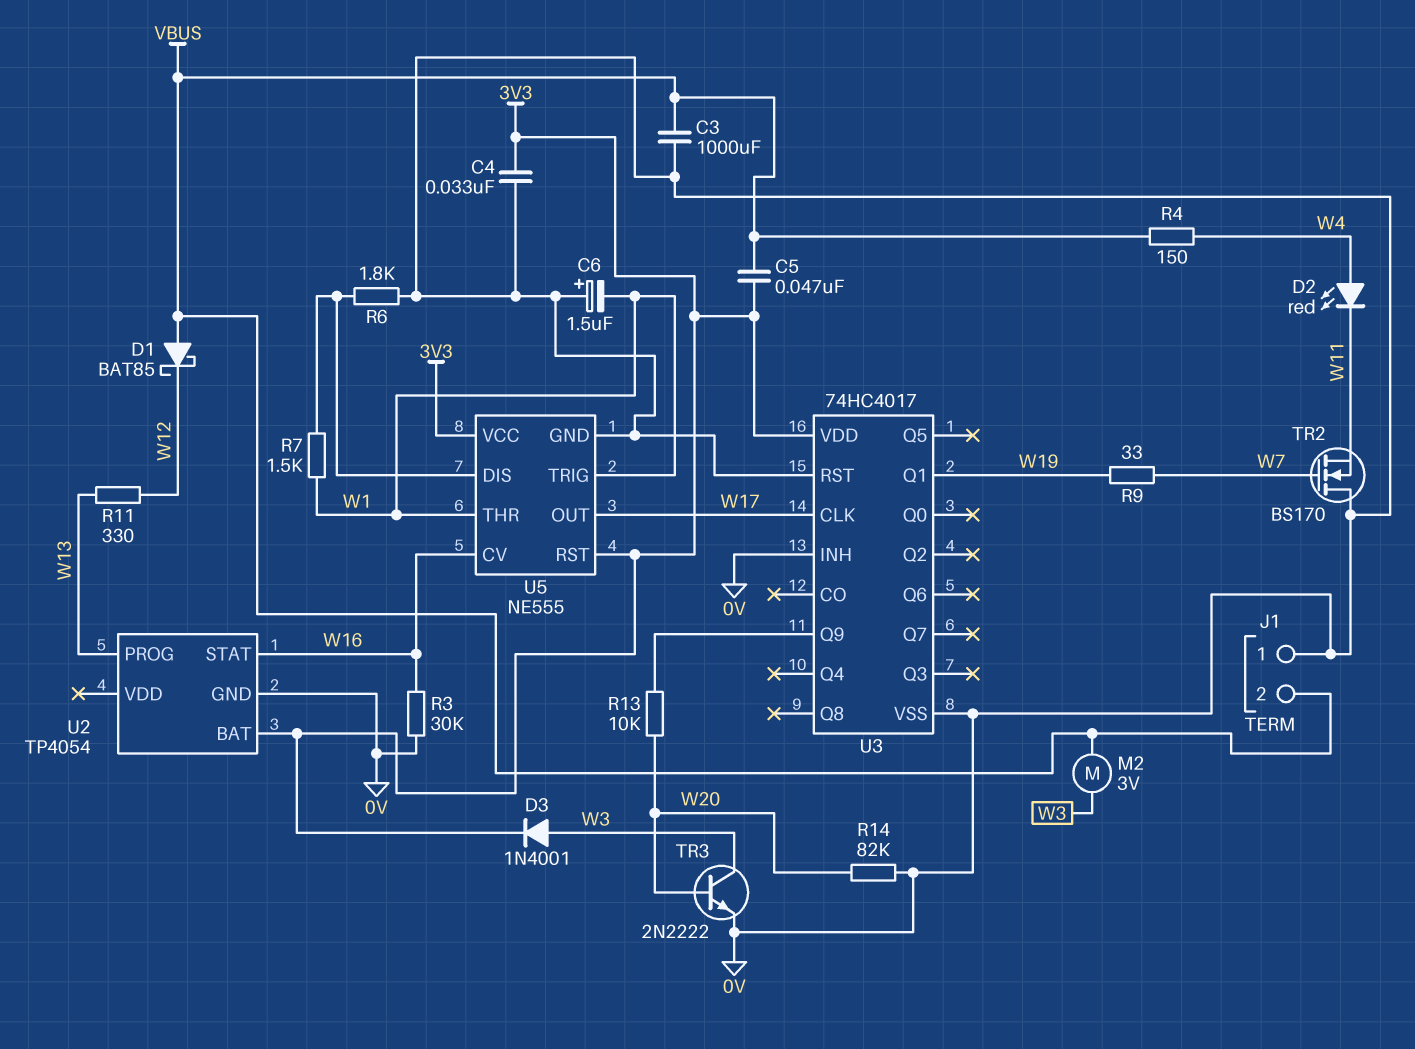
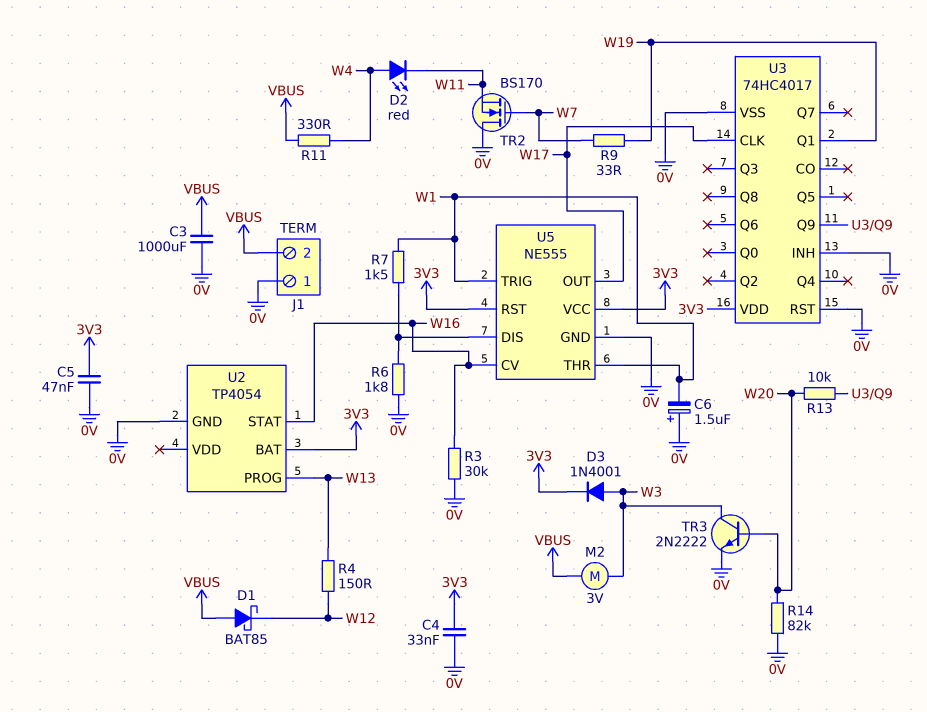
C5: 47nF (3V3, VBUS) -> 47nF (0V, 3V3)
R4: 150 (VBUS, W4) -> 150 (W12, W13)
R11: 330 (W12, W13) -> 330 (VBUS, W4)

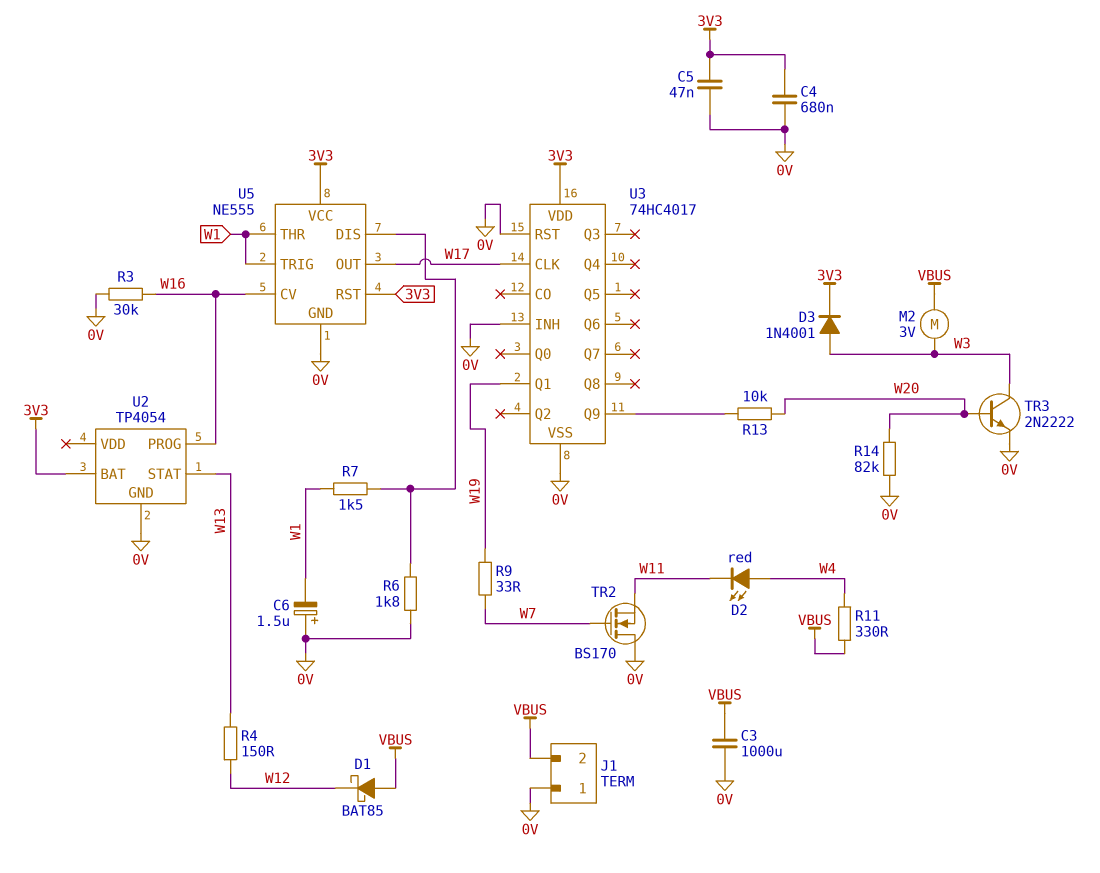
C4: 33nF (0V, 3V3) -> 680nF (0V, 3V3)
U2 pin PROG: W13 -> W16
U2 pin STAT: W16 -> W13

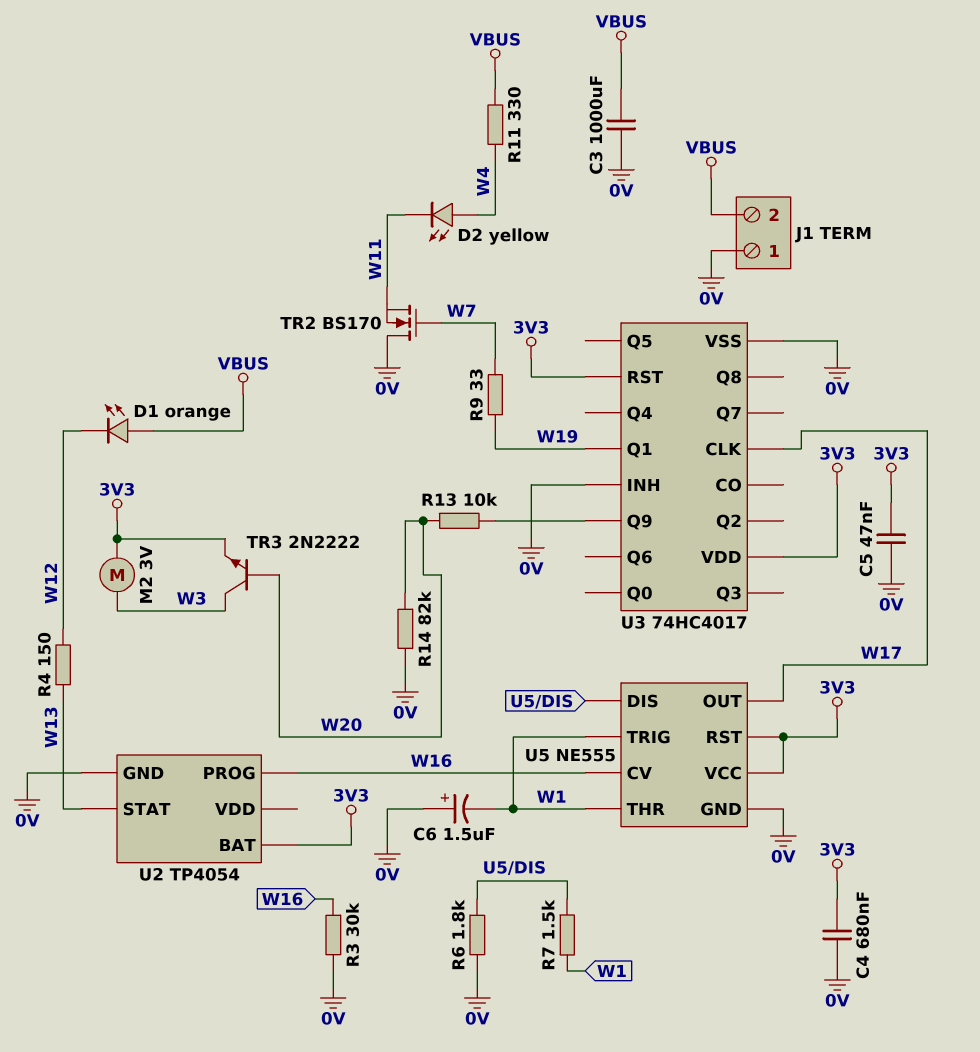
D1: schottky BAT85 (A VBUS, K W12) -> LED orange (A VBUS, K W12)
D2: LED red (A W4, K W11) -> LED yellow (A W4, K W11)
D3: diode 1N4001 (A W3, K 3V3) -> none
M2: motor 3V (VBUS, W3) -> motor 3V (3V3, W3)
TR3: NPN 2N2222 (B W20, C W3, E 0V) -> NPN 2N2222 (B W20, C W3, E 3V3)
U3 pin RST: 0V -> 3V3

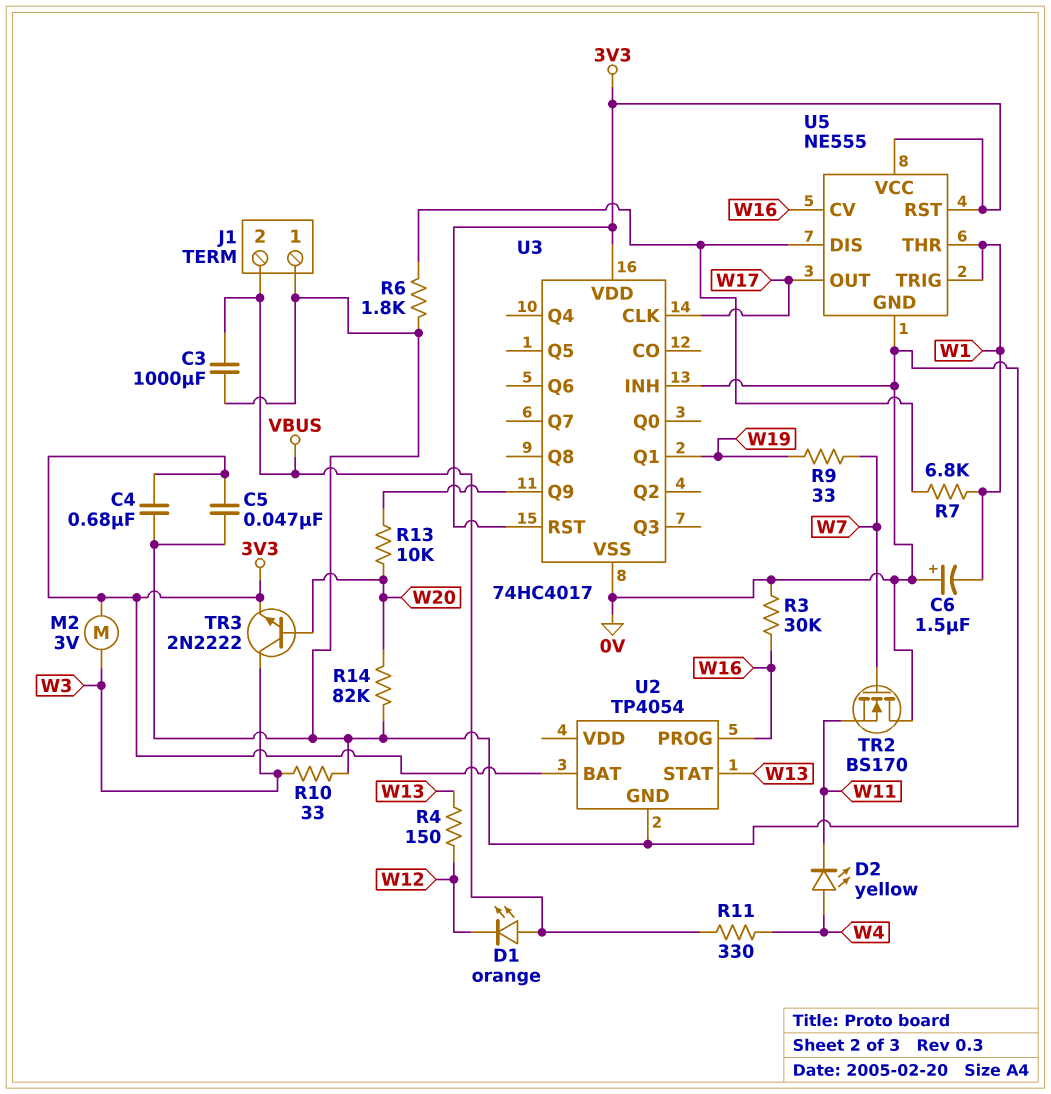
R7: 1.5k (U5/DIS, W1) -> 6.8k (U5/DIS, W1)
R10: none -> 33 (0V, W3)

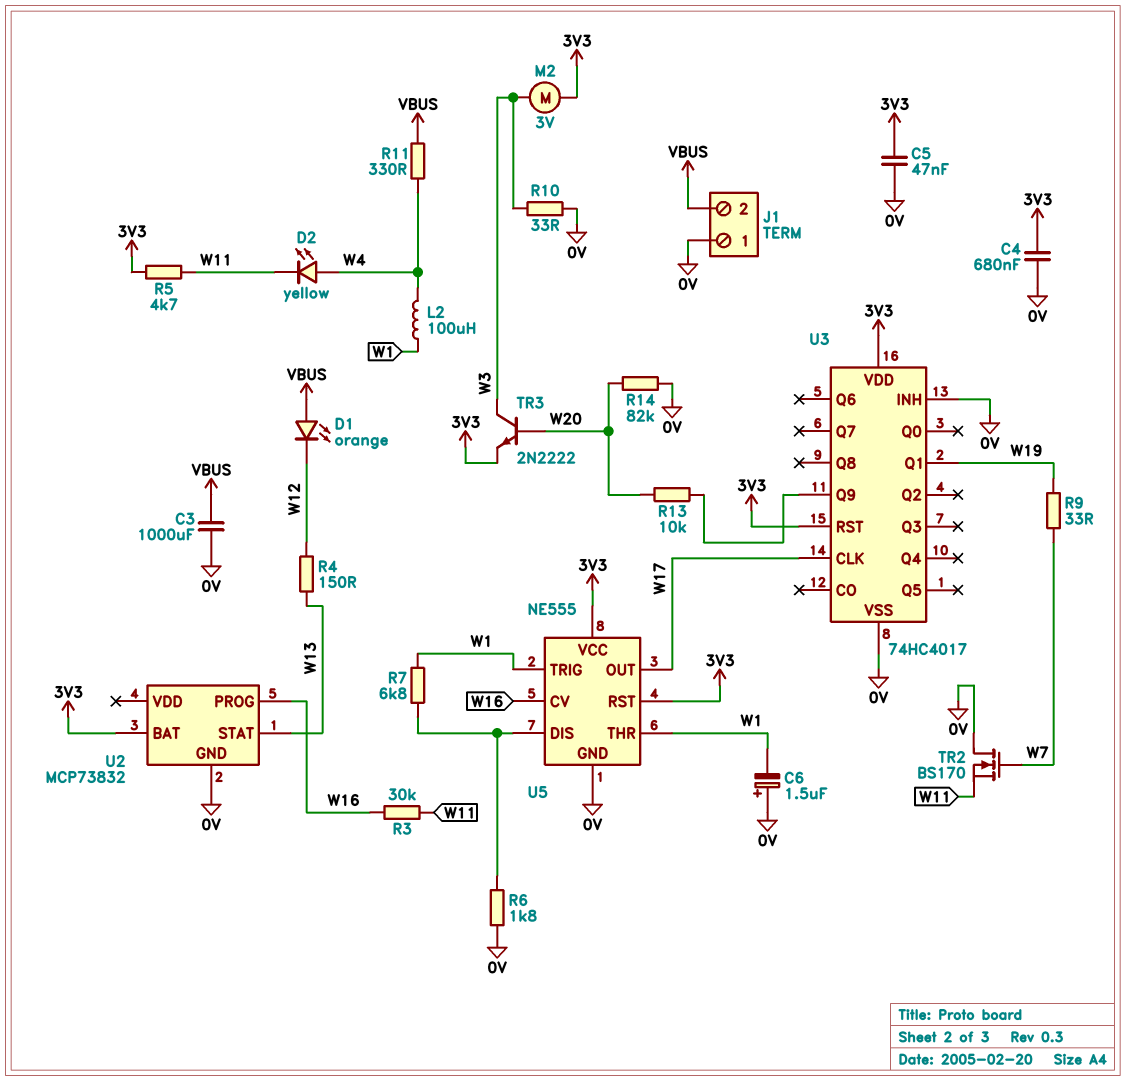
L2: none -> 100uH (W1, W4)
R3: 30k (0V, W16) -> 30k (W11, W16)
R5: none -> 4.7k (3V3, W11)
U2: TP4054 -> MCP73832

